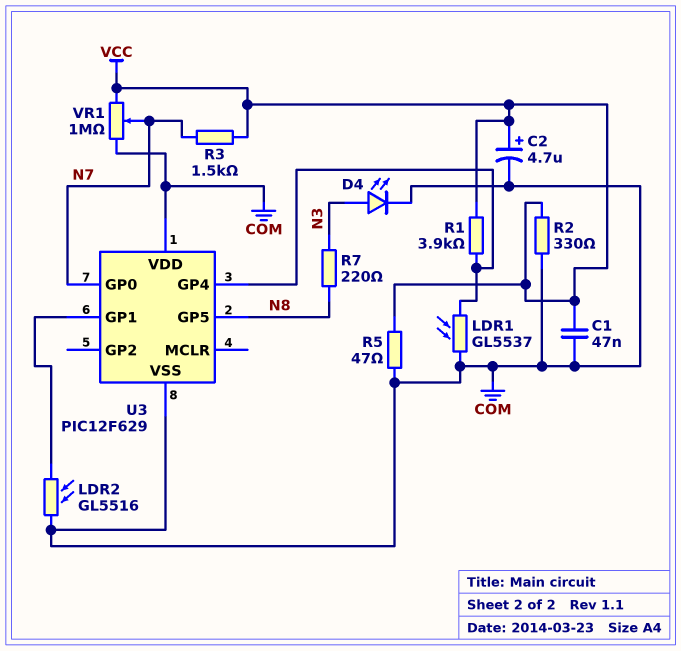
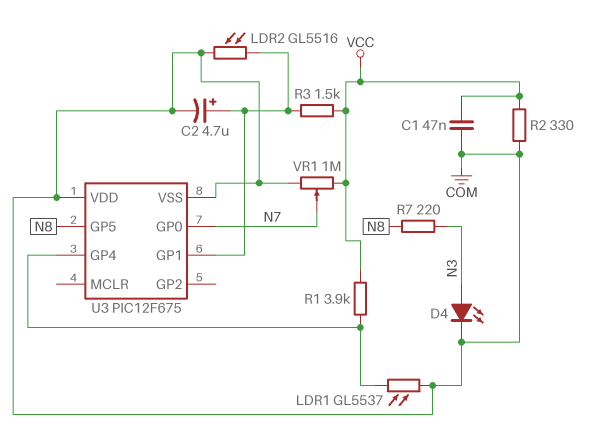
C2: 4.7uF (plus VCC, minus COM) -> 4.7uF (plus U3/GP1, minus COM)
R3: 1.5k (N7, VCC) -> 1.5k (U3/GP1, VCC)
R5: 47 (COM, VCC) -> none
U3: PIC12F629 -> PIC12F675

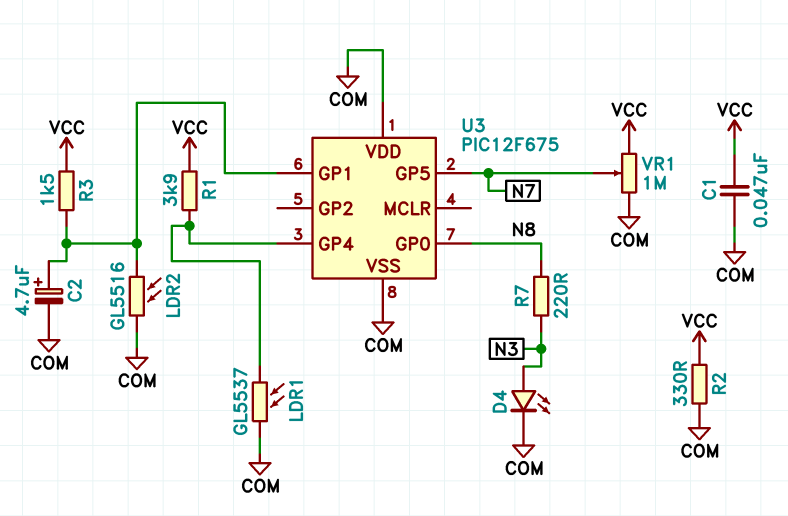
U3 pin GP0: N7 -> N8
U3 pin GP5: N8 -> N7

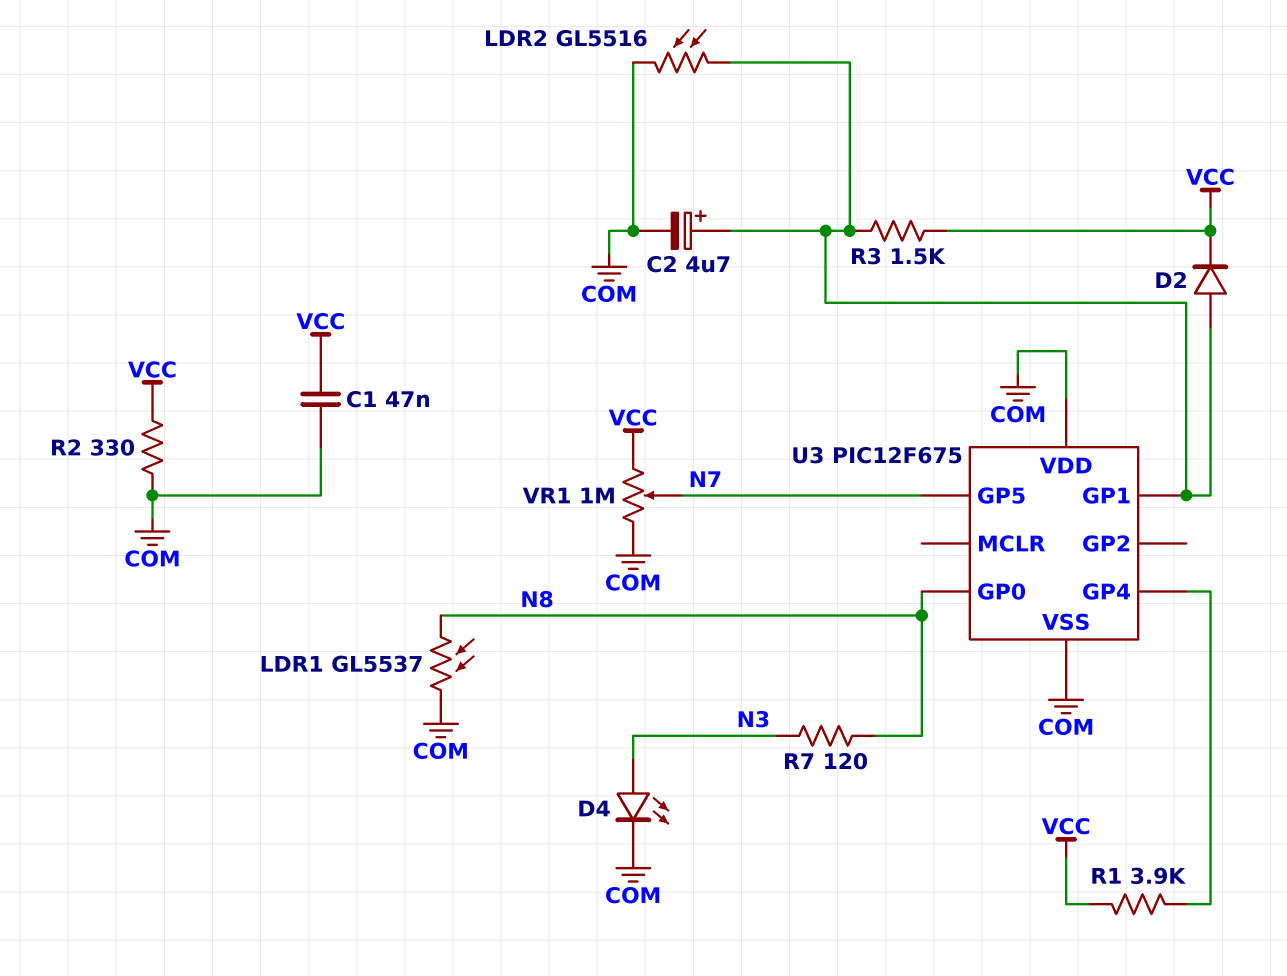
D2: none -> diode (A U3/GP1, K VCC)
LDR1: GL5537 (COM, U3/GP4) -> GL5537 (COM, N8)
R7: 220 (N3, N8) -> 120 (N3, N8)

